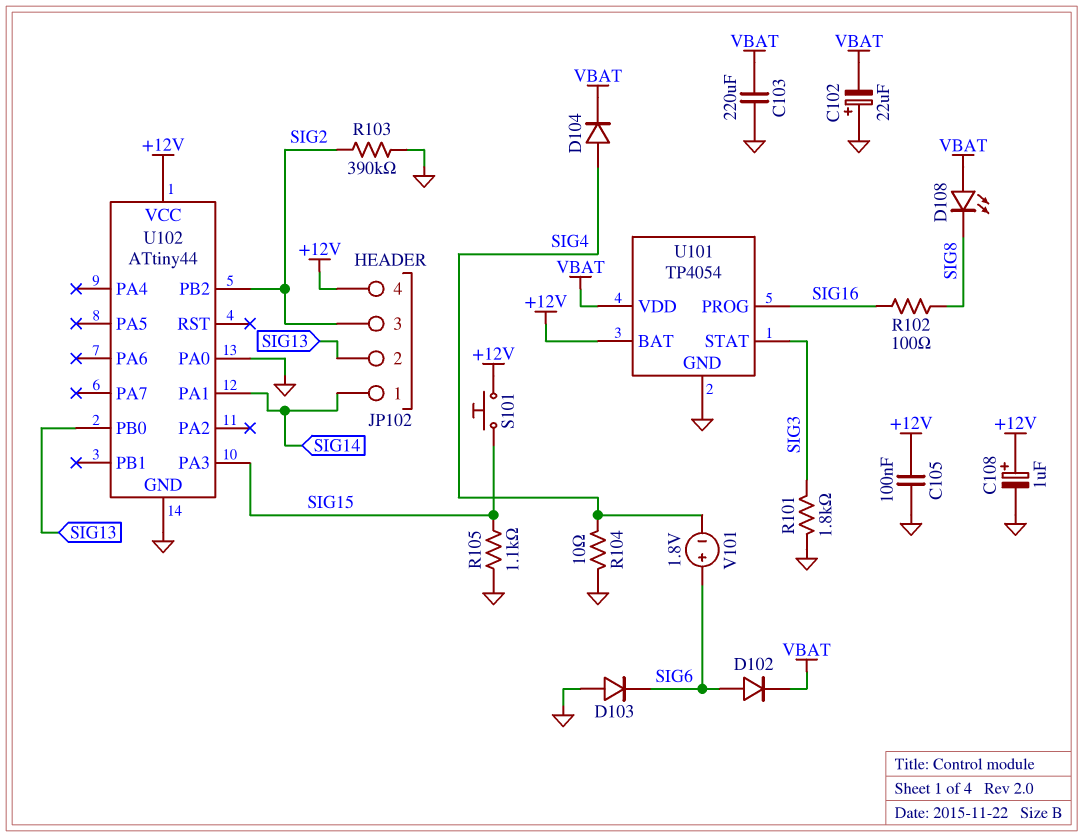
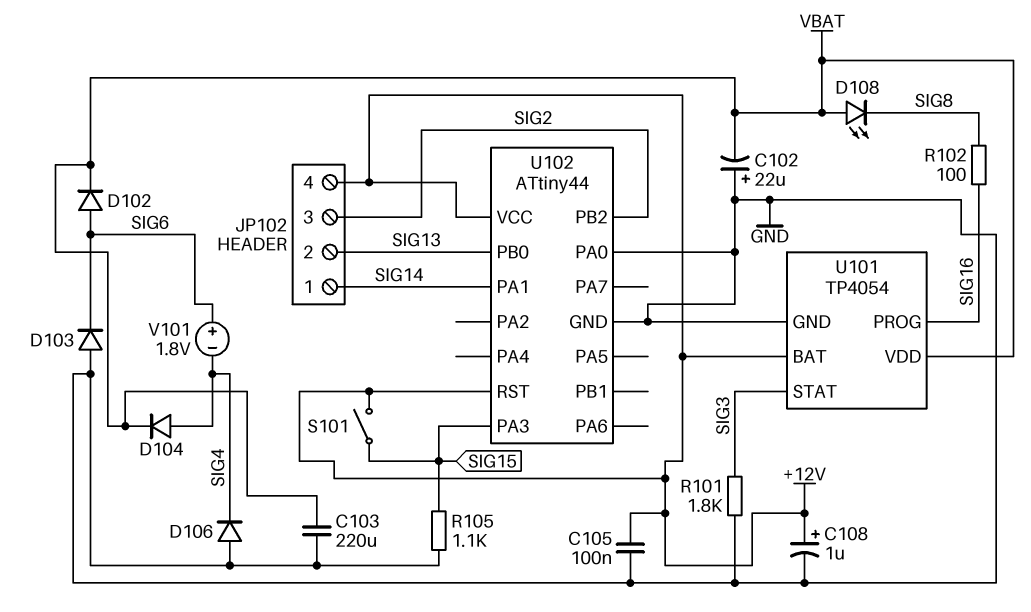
D106: none -> diode (A GND, K SIG4)
R103: 390k (GND, SIG2) -> none
R104: 10 (GND, SIG4) -> none
S101: button (+12V, SIG15) -> switch (+12V, SIG15)
U102 pin RST: none -> +12V

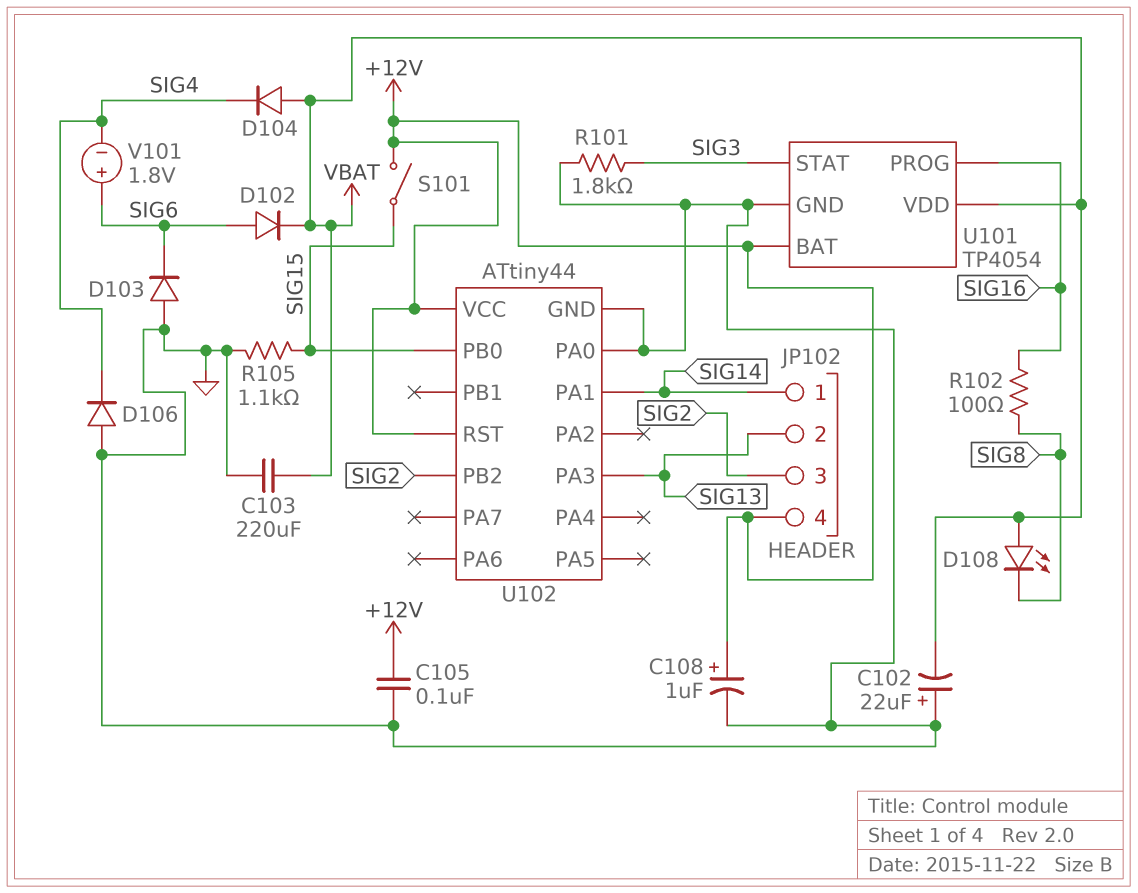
D104: diode (A SIG4, K VBAT) -> diode (A VBAT, K SIG4)
U102 pin PA3: SIG15 -> SIG13
U102 pin PB0: SIG13 -> SIG15

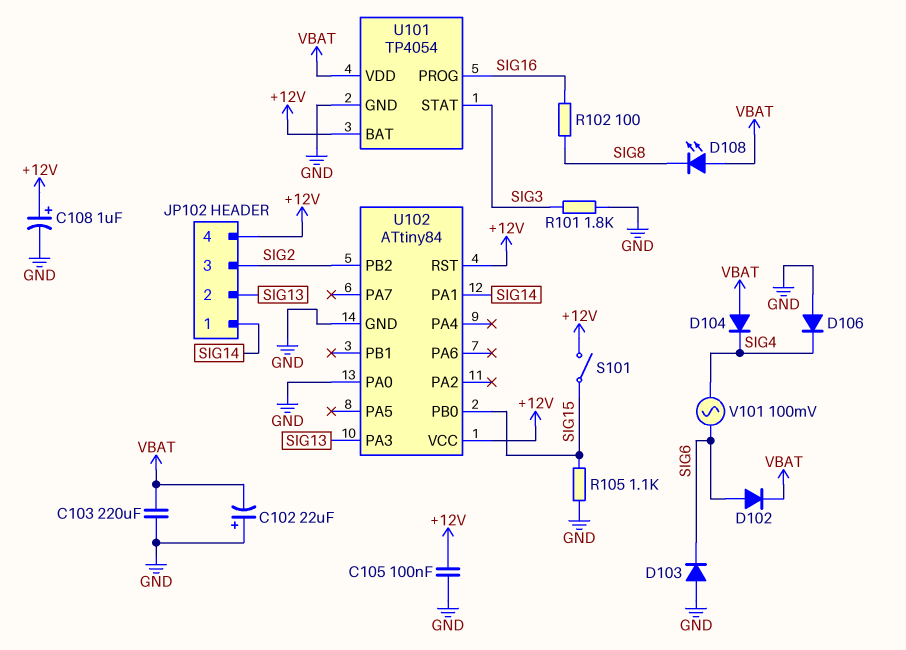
U102: ATtiny44 -> ATtiny84
V101: 1.8V (plus SIG6, minus SIG4) -> AC 100mV (SIG4, SIG6)

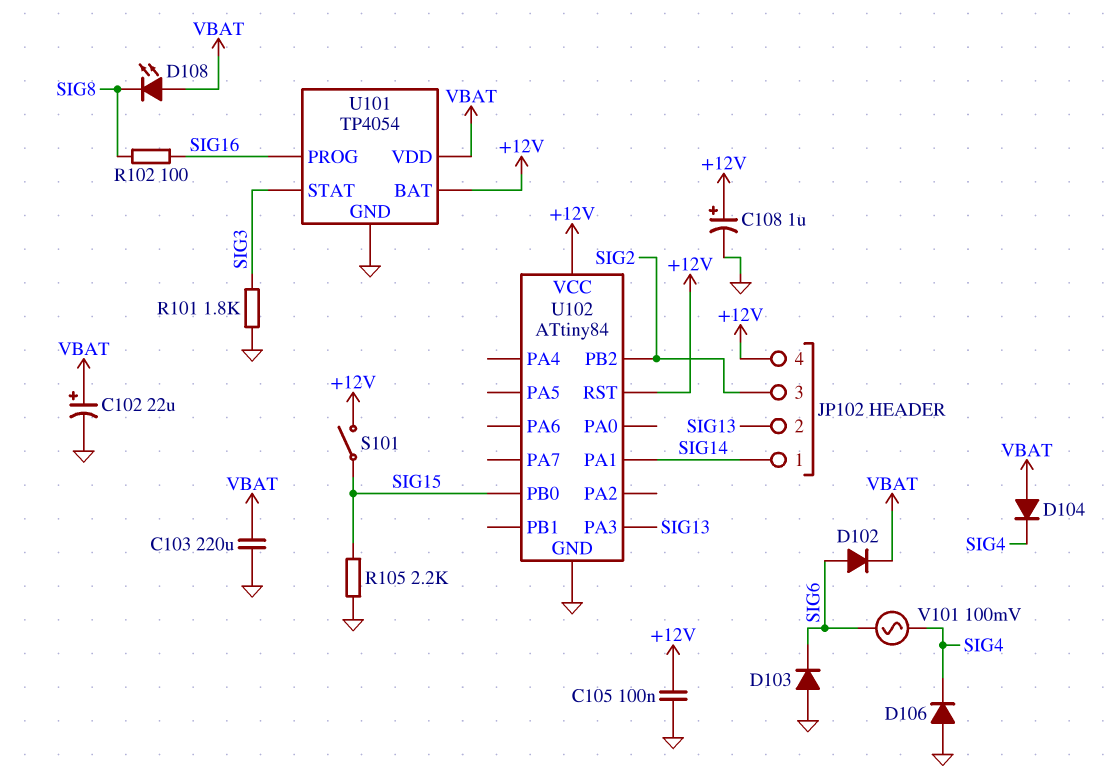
C102: 22uF (plus GND, minus VBAT) -> 22uF (plus VBAT, minus GND)
R105: 1.1k (GND, SIG15) -> 2.2k (GND, SIG15)
U102 pin PA0: GND -> none

